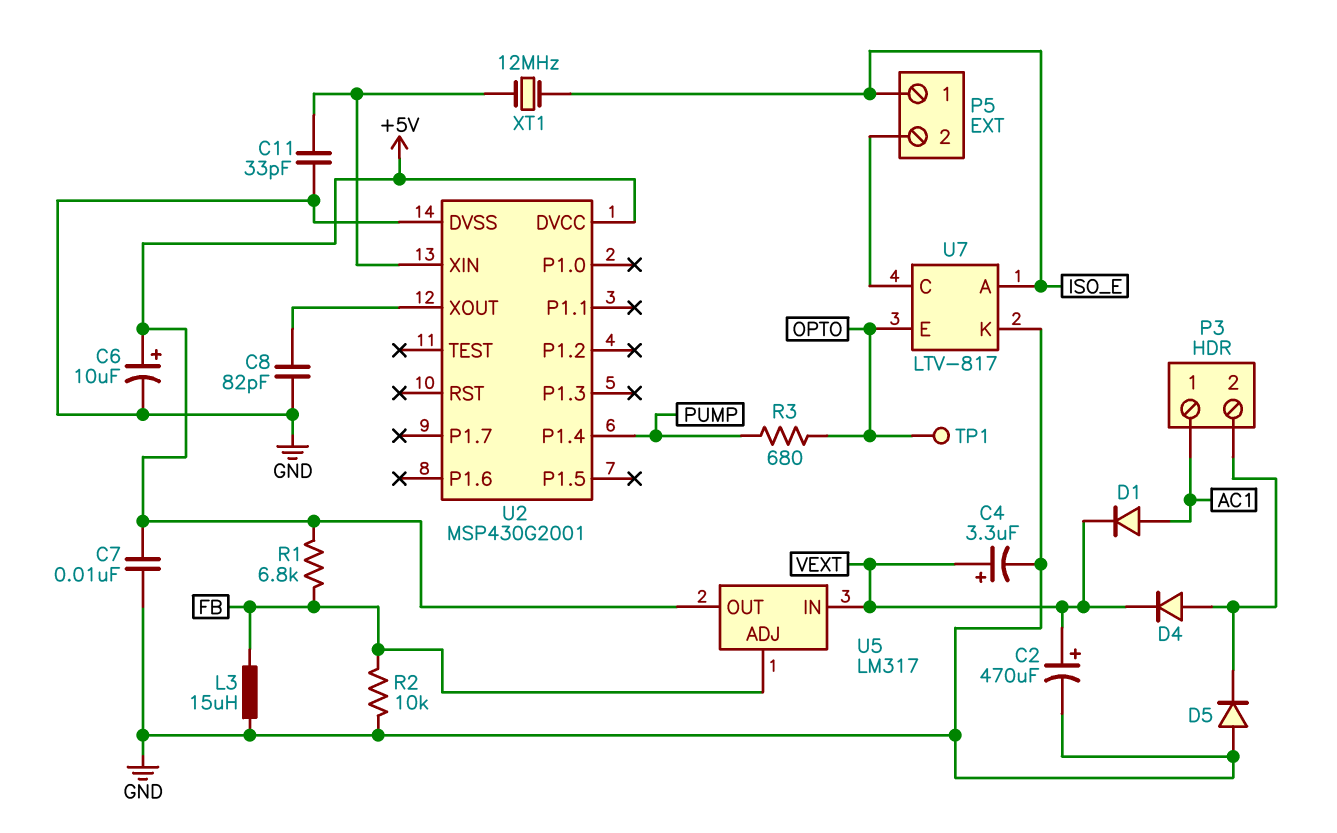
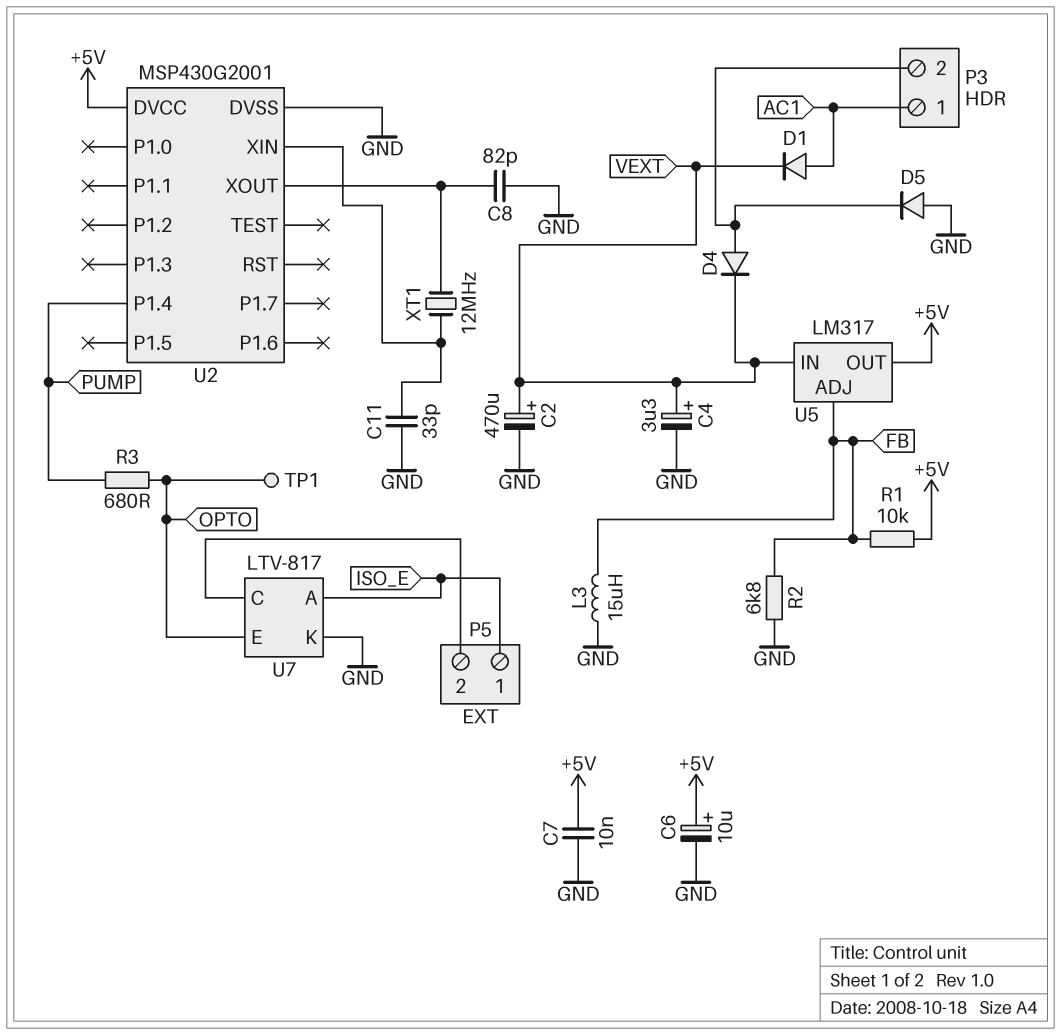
R1: 6.8k (+5V, FB) -> 10k (+5V, FB)
R2: 10k (FB, GND) -> 6.8k (FB, GND)
XT1: 12MHz (ISO_E, U2/XIN) -> 12MHz (U2/XIN, U2/XOUT)

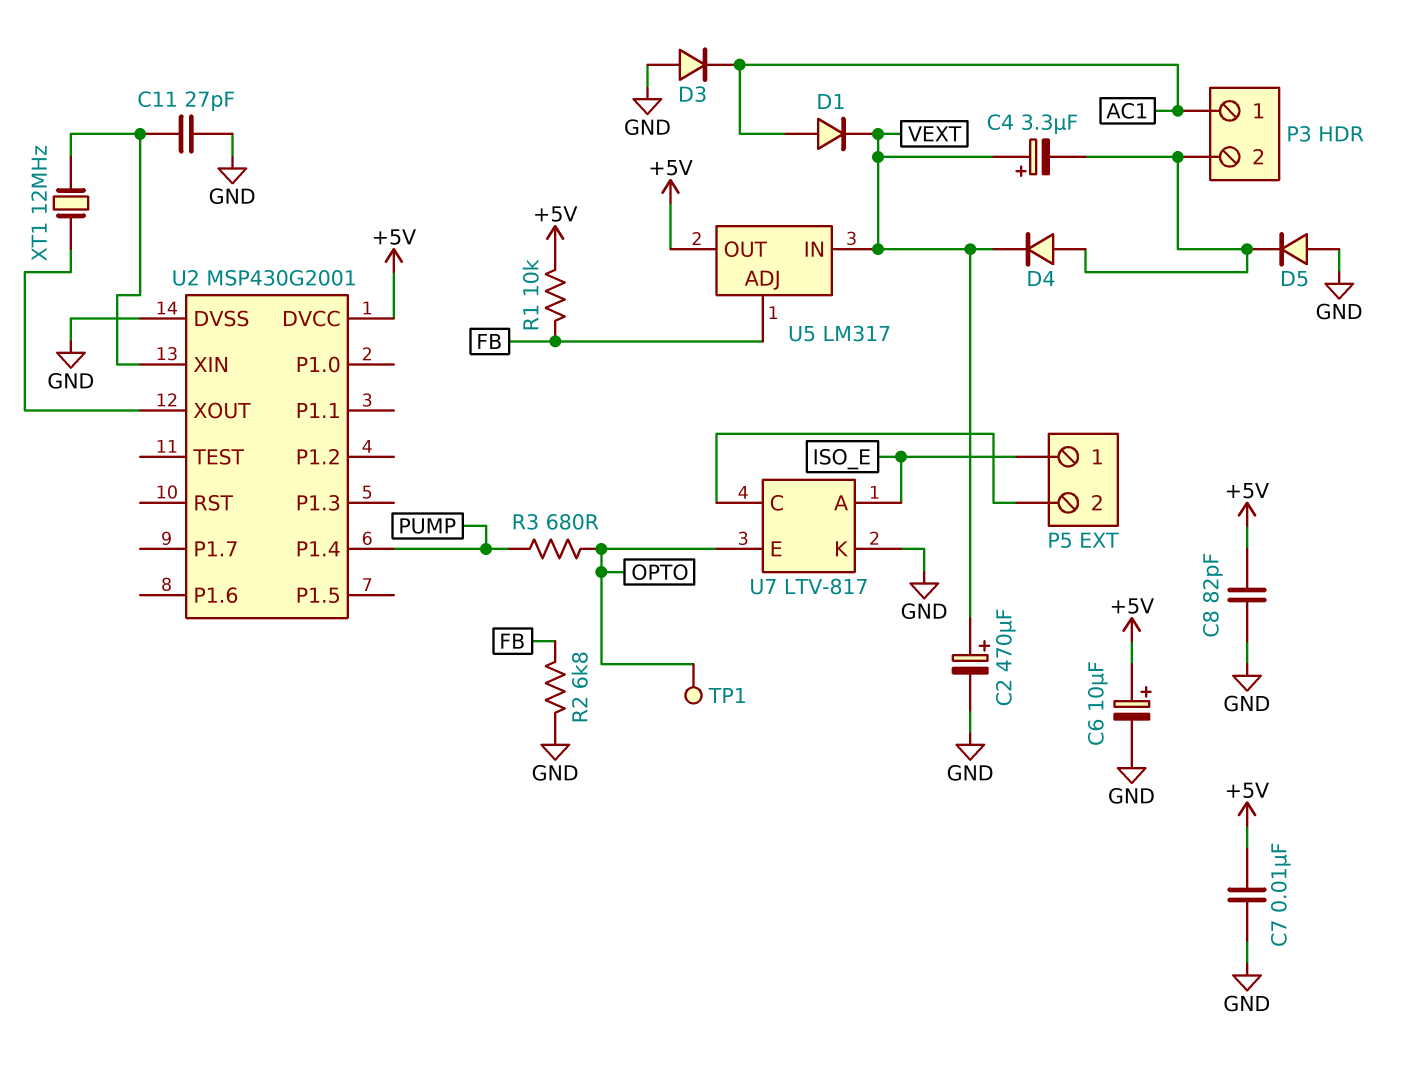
C4: 3.3uF (plus VEXT, minus GND) -> 3.3uF (plus VEXT, minus P3/2)
C8: 82pF (GND, U2/XOUT) -> 82pF (+5V, GND)
C11: 33pF (GND, U2/XIN) -> 27pF (GND, U2/XIN)
D3: none -> diode (A GND, K AC1)
L3: 15uH (FB, GND) -> none

